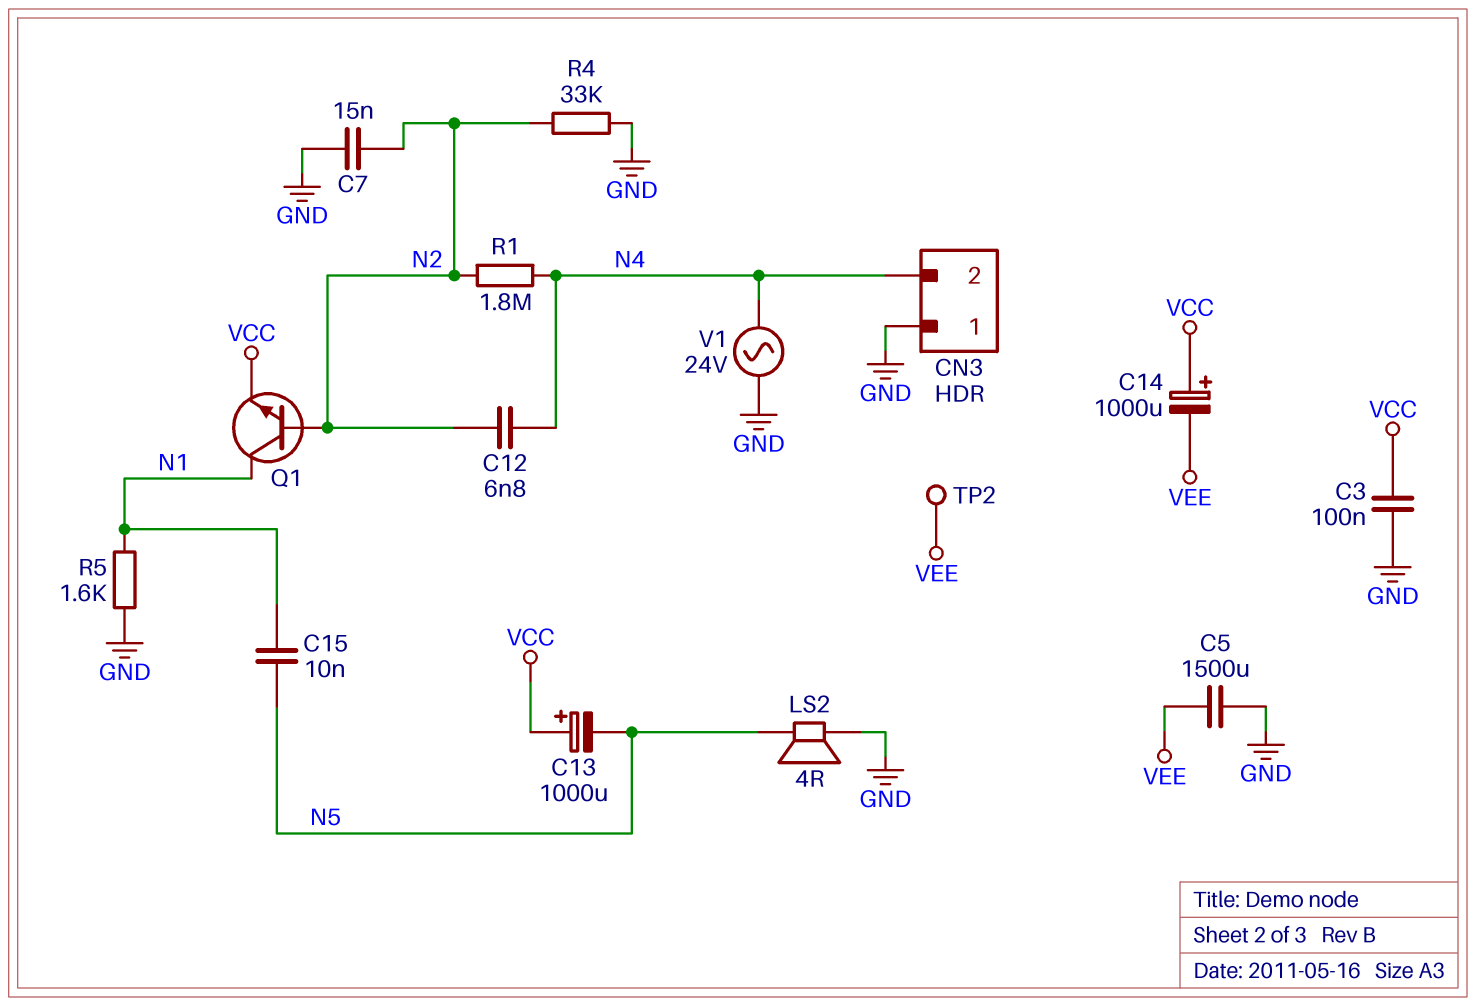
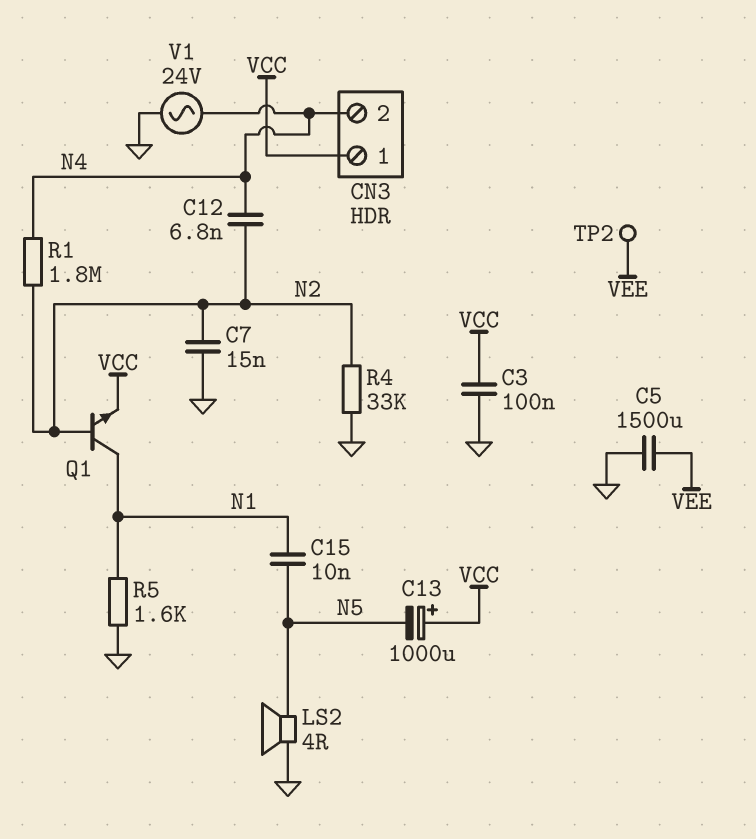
C14: 1000uF (plus VCC, minus VEE) -> none
CN3 pin 1: GND -> VCC

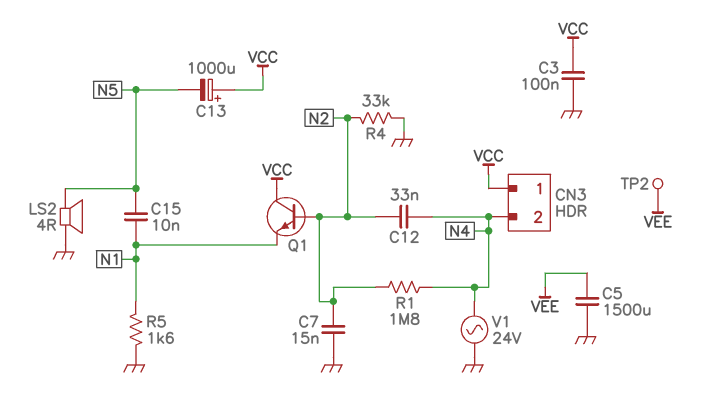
C12: 6.8nF (N2, N4) -> 33nF (N2, N4)
Q1: NPN (B N2, C N1, E VCC) -> NPN (B N2, C VCC, E N1)

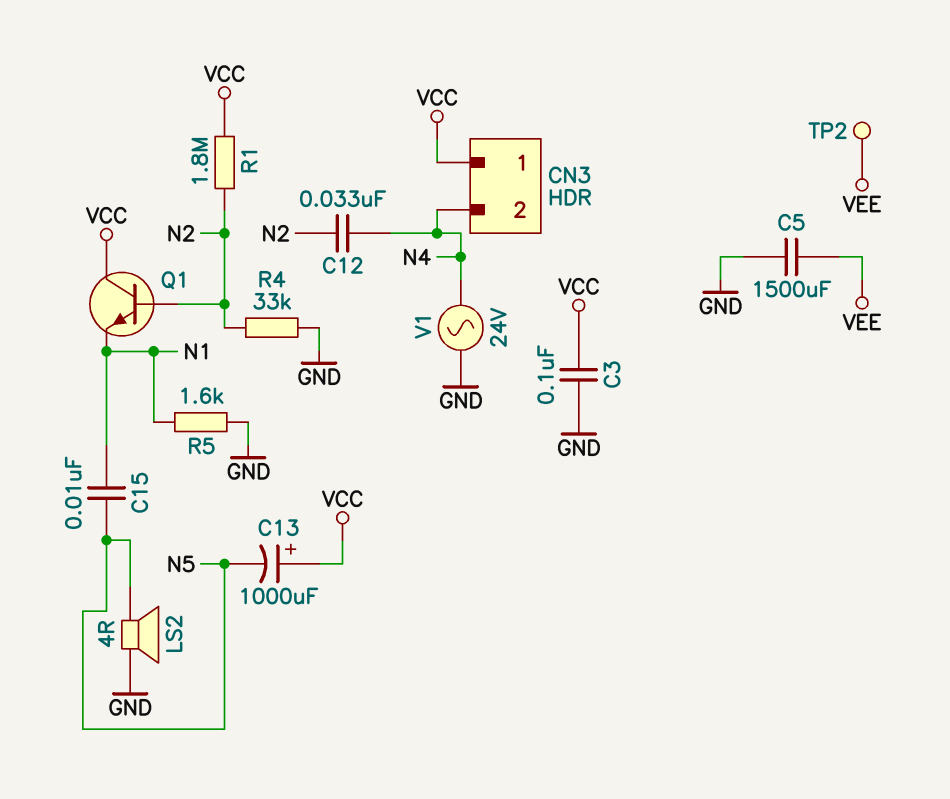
C7: 15nF (GND, N2) -> none
R1: 1.8M (N2, N4) -> 1.8M (N2, VCC)

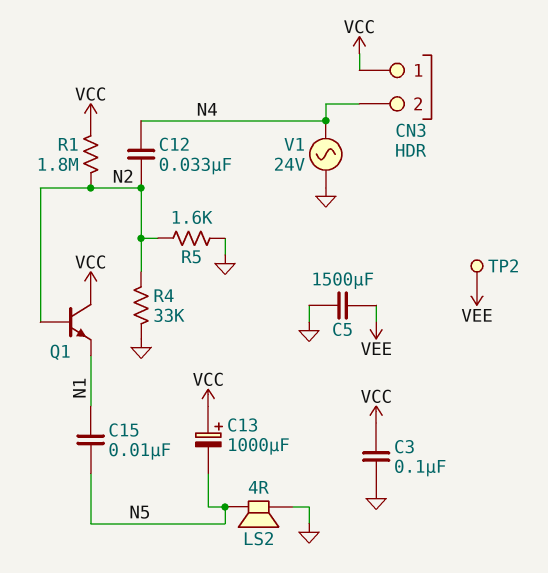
R5: 1.6k (GND, N1) -> 1.6k (GND, N2)

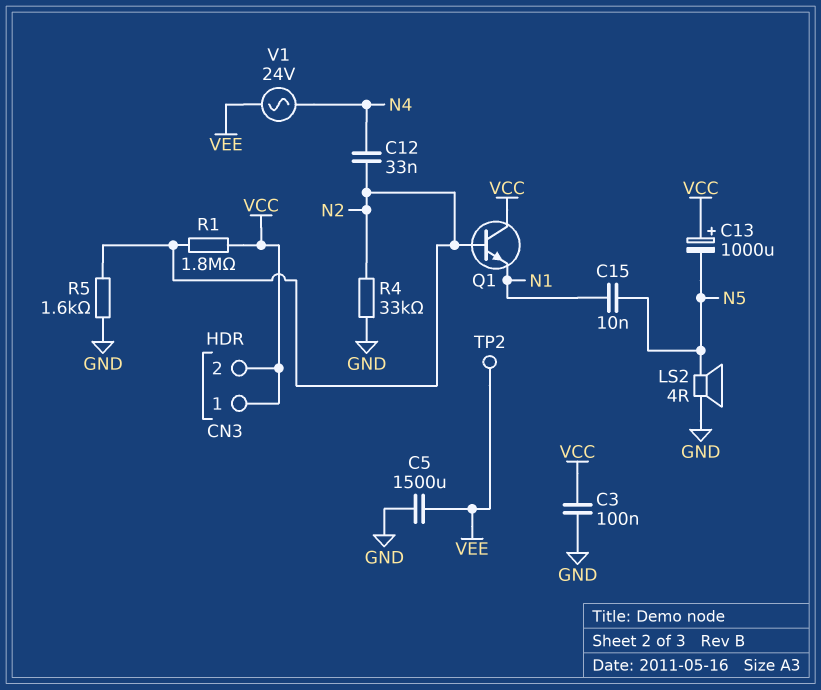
CN3 pin 2: N4 -> VCC
V1: AC 24V (GND, N4) -> AC 24V (N4, VEE)

